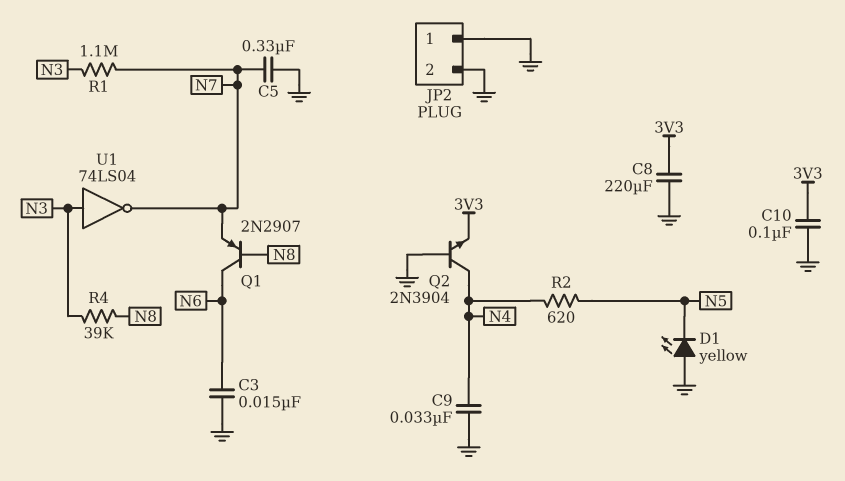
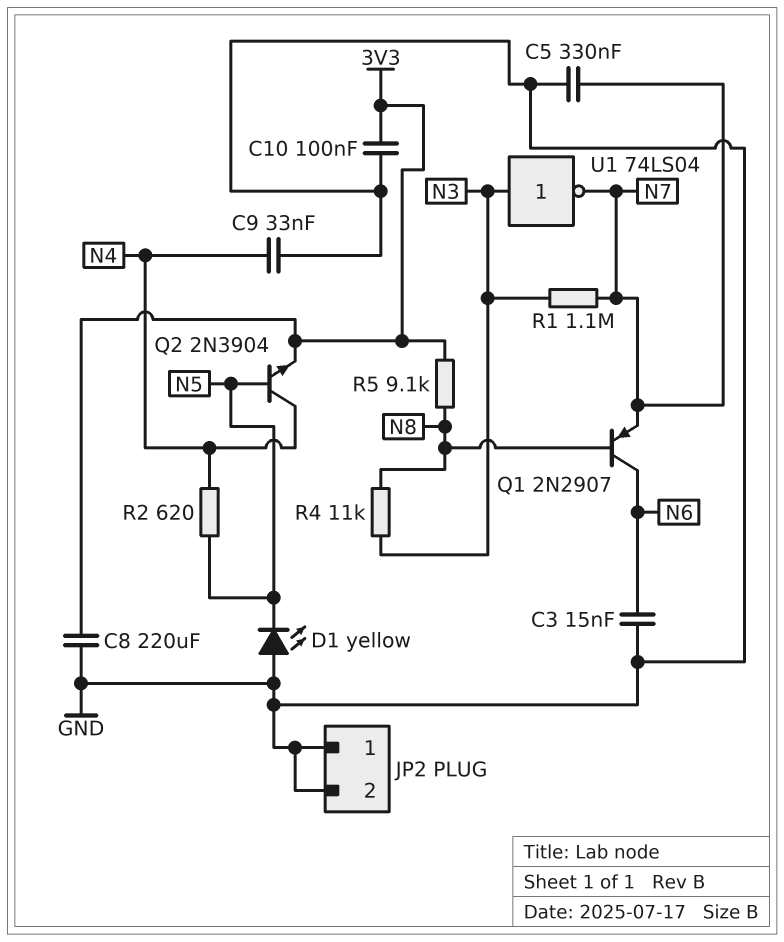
Q2: NPN 2N3904 (B GND, C N4, E 3V3) -> NPN 2N3904 (B N5, C N4, E 3V3)
R4: 39k (N3, N8) -> 11k (N3, N8)
R5: none -> 9.1k (3V3, N8)

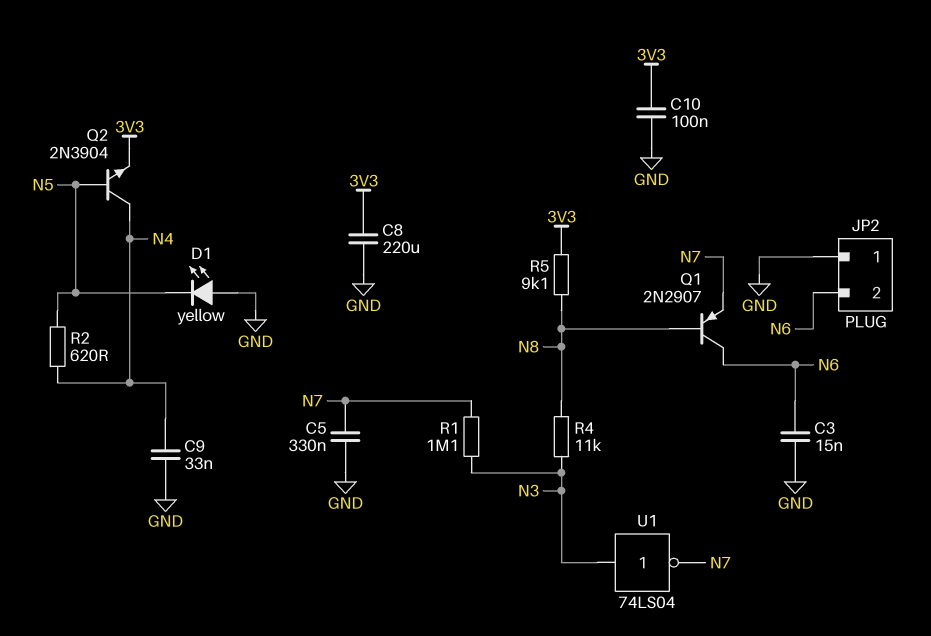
JP2 pin 2: GND -> N6

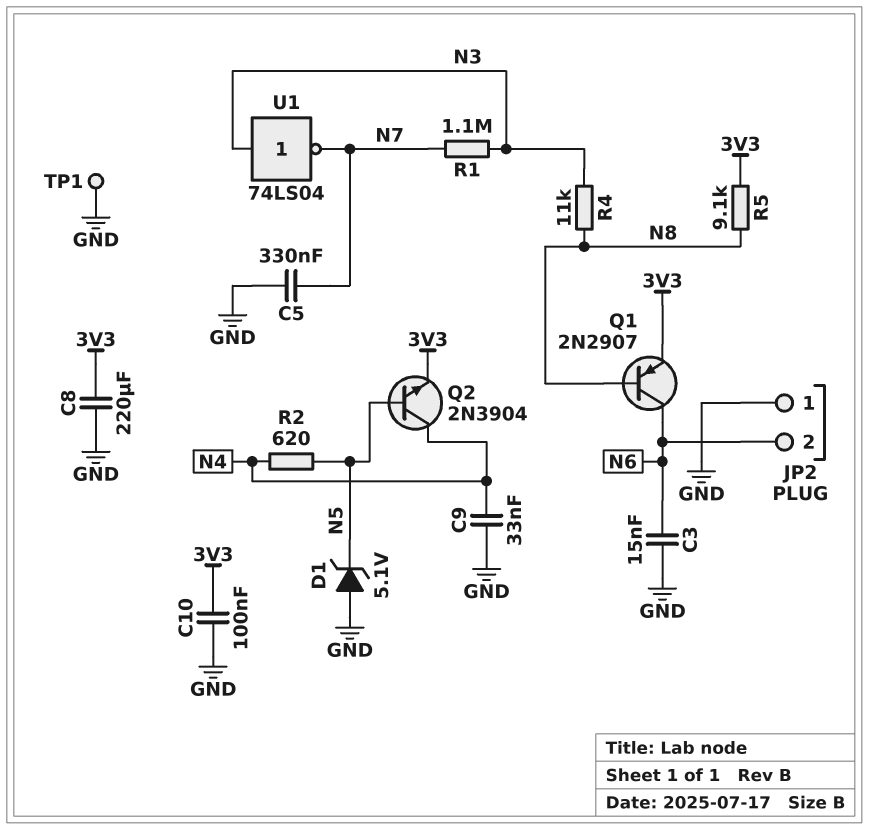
D1: LED yellow (A GND, K N5) -> zener 5.1V (A GND, K N5)
Q1: PNP 2N2907 (B N8, C N6, E N7) -> PNP 2N2907 (B N8, C N6, E 3V3)
TP1: none -> test point (GND)

